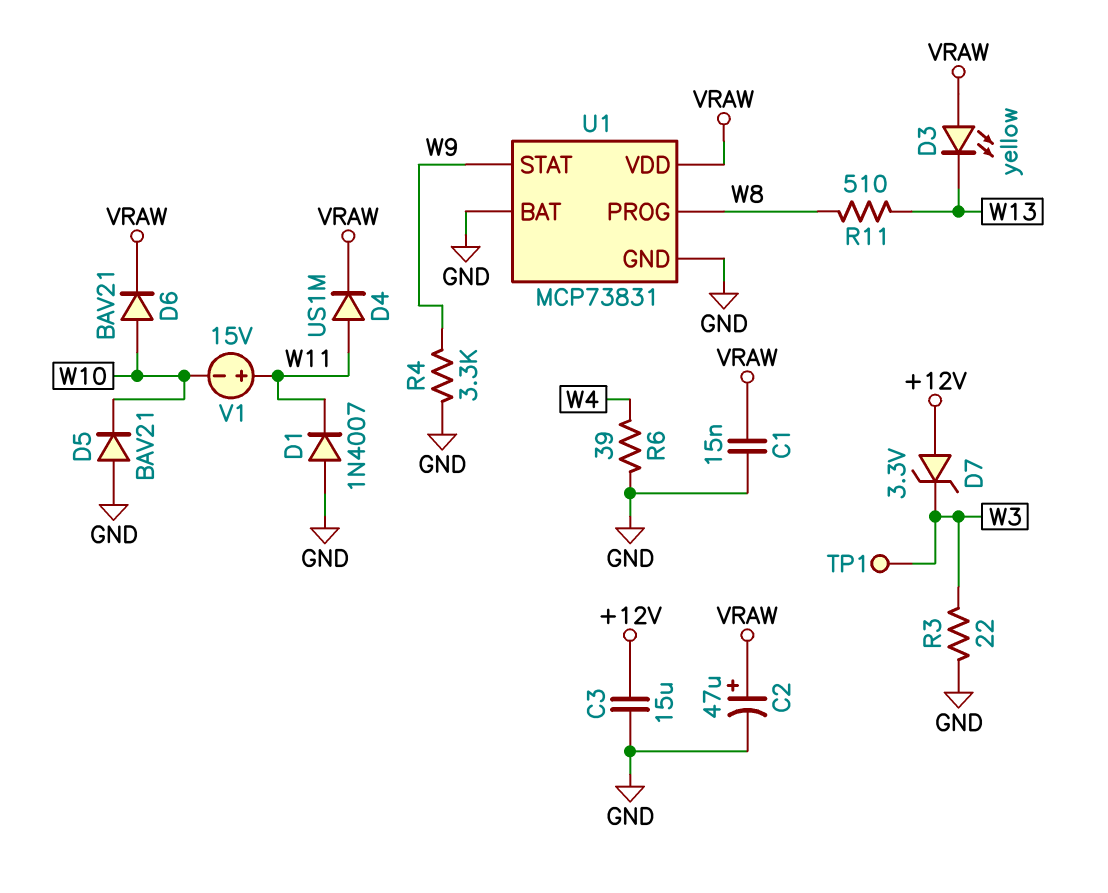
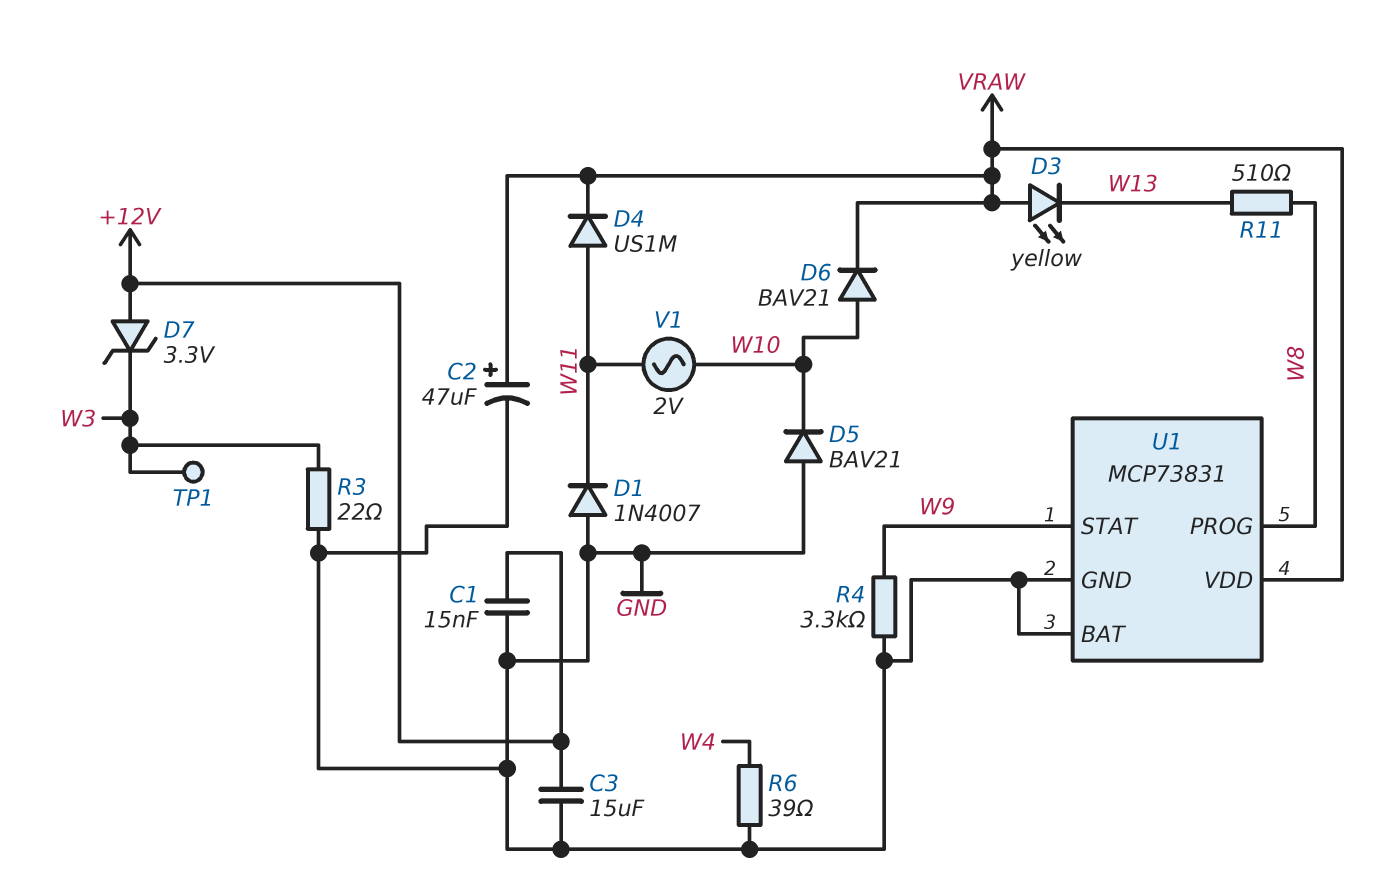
C1: 15nF (GND, VRAW) -> 15nF (+12V, GND)
V1: 15V (plus W11, minus W10) -> AC 2V (W10, W11)

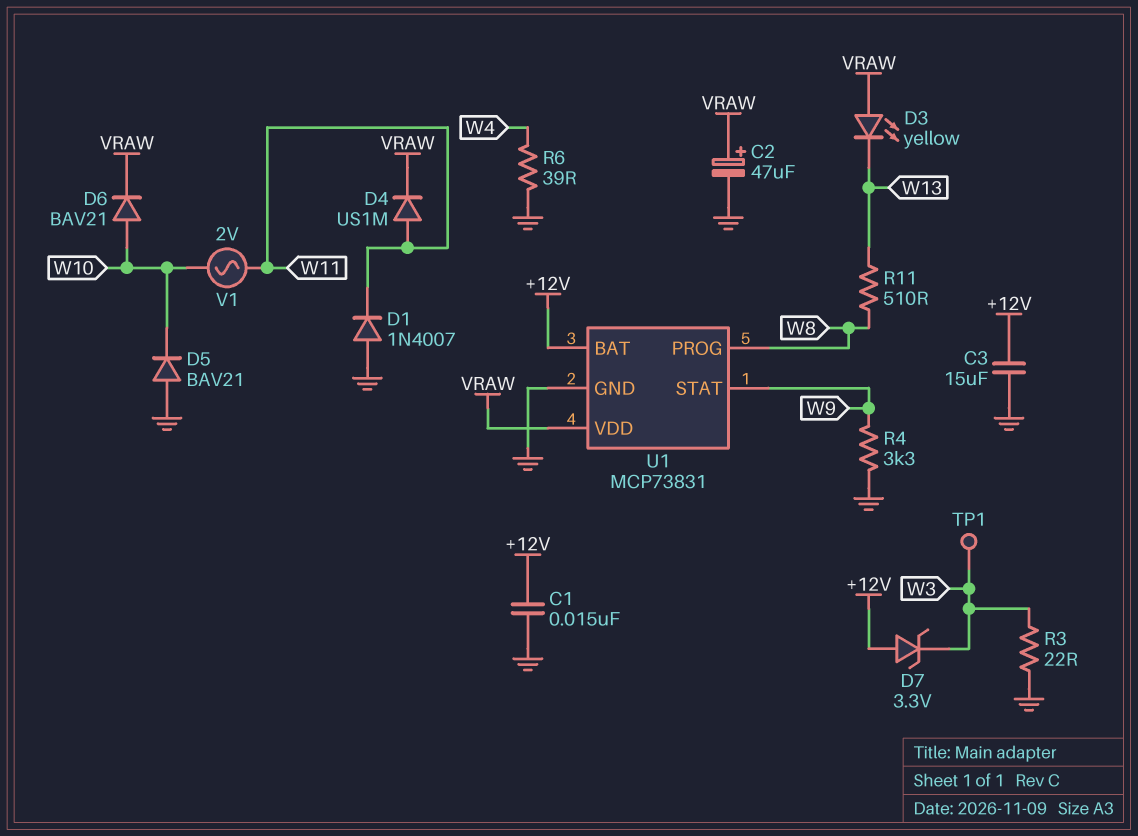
U1 pin BAT: GND -> +12V

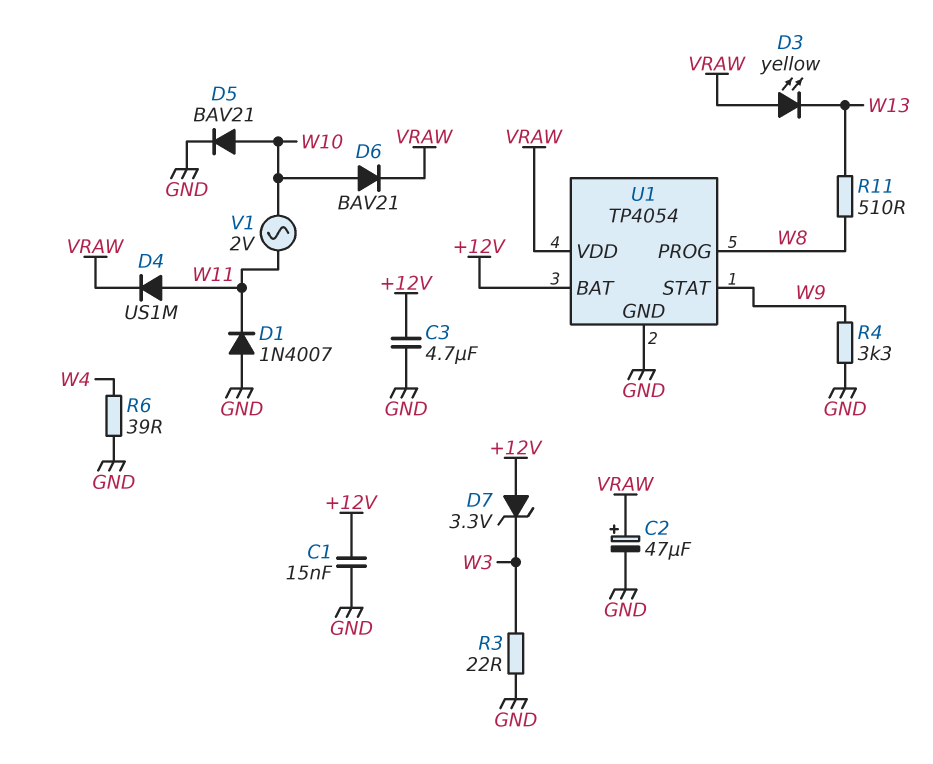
C3: 15uF (+12V, GND) -> 4.7uF (+12V, GND)
D5: diode BAV21 (A GND, K W10) -> diode BAV21 (A W10, K GND)
TP1: test point (W3) -> none
U1: MCP73831 -> TP4054

